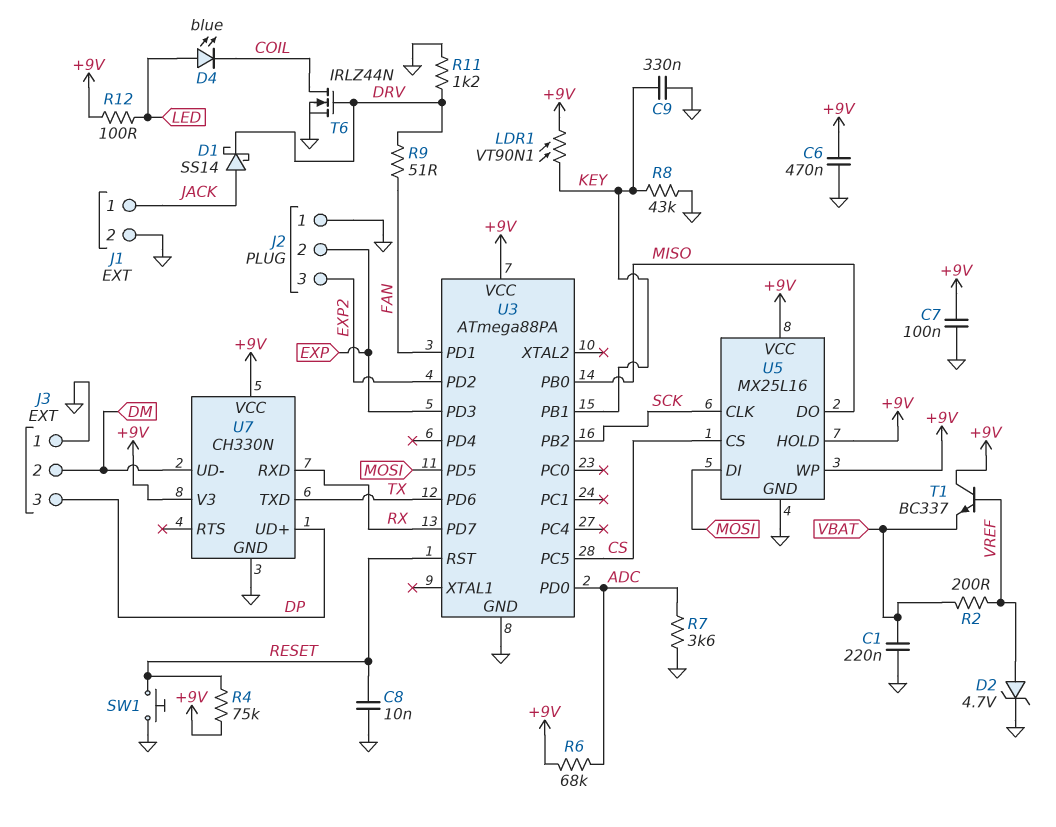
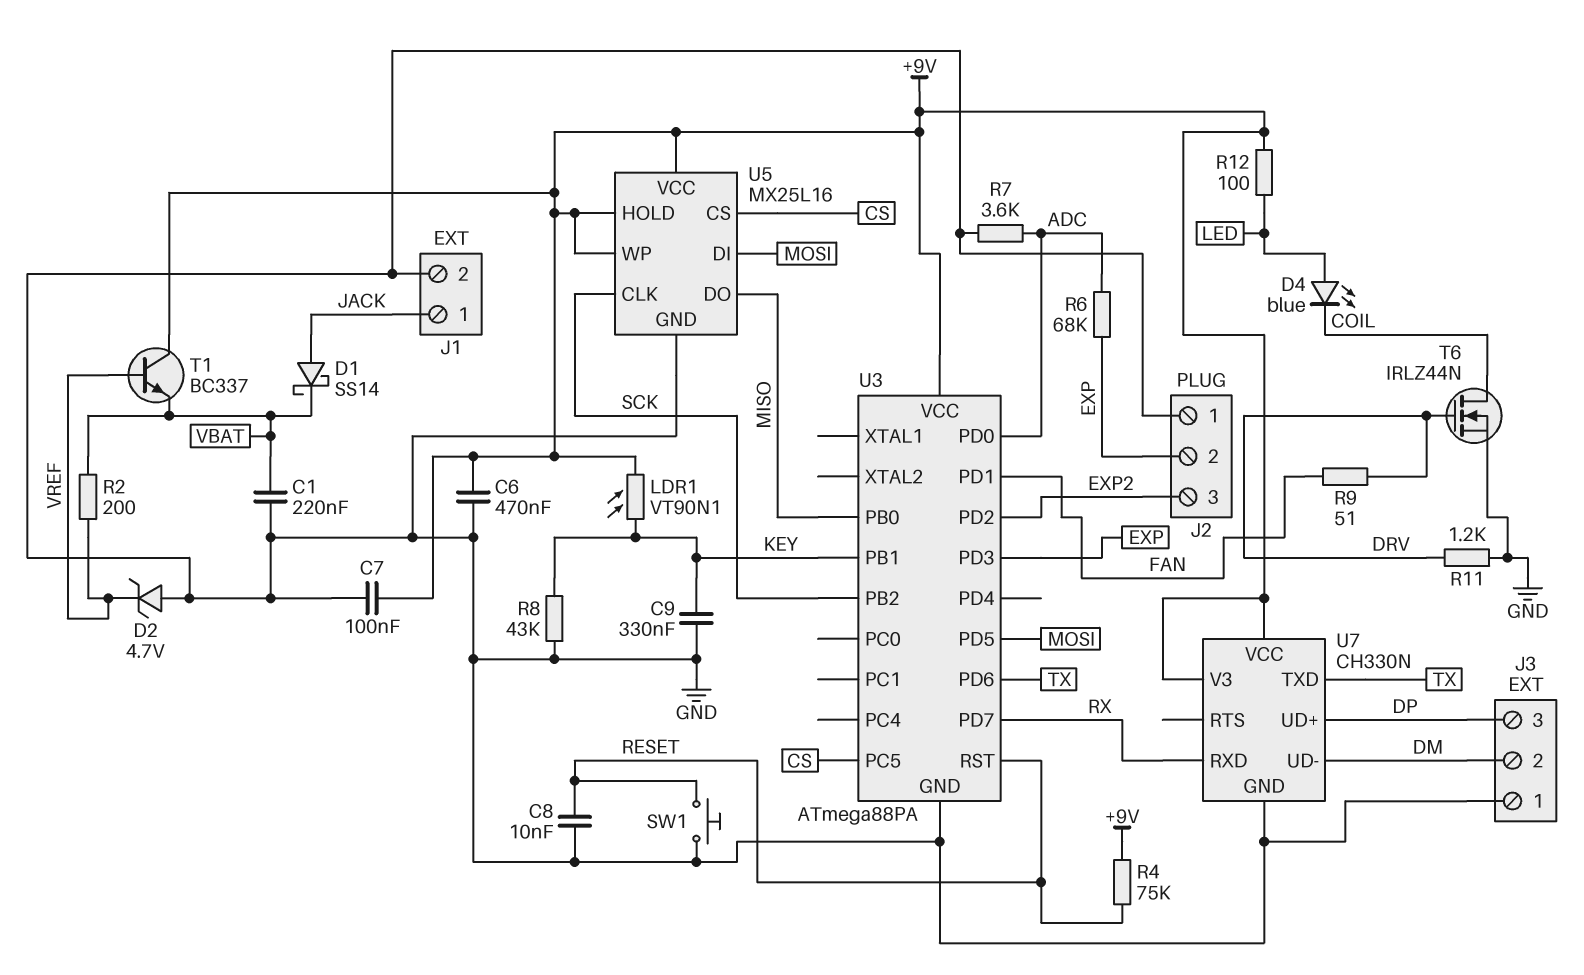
D1: schottky SS14 (A JACK, K DRV) -> schottky SS14 (A JACK, K VBAT)
D2: zener 4.7V (A VREF, K GND) -> zener 4.7V (A GND, K VREF)
R6: 68k (+9V, ADC) -> 68k (ADC, EXP)

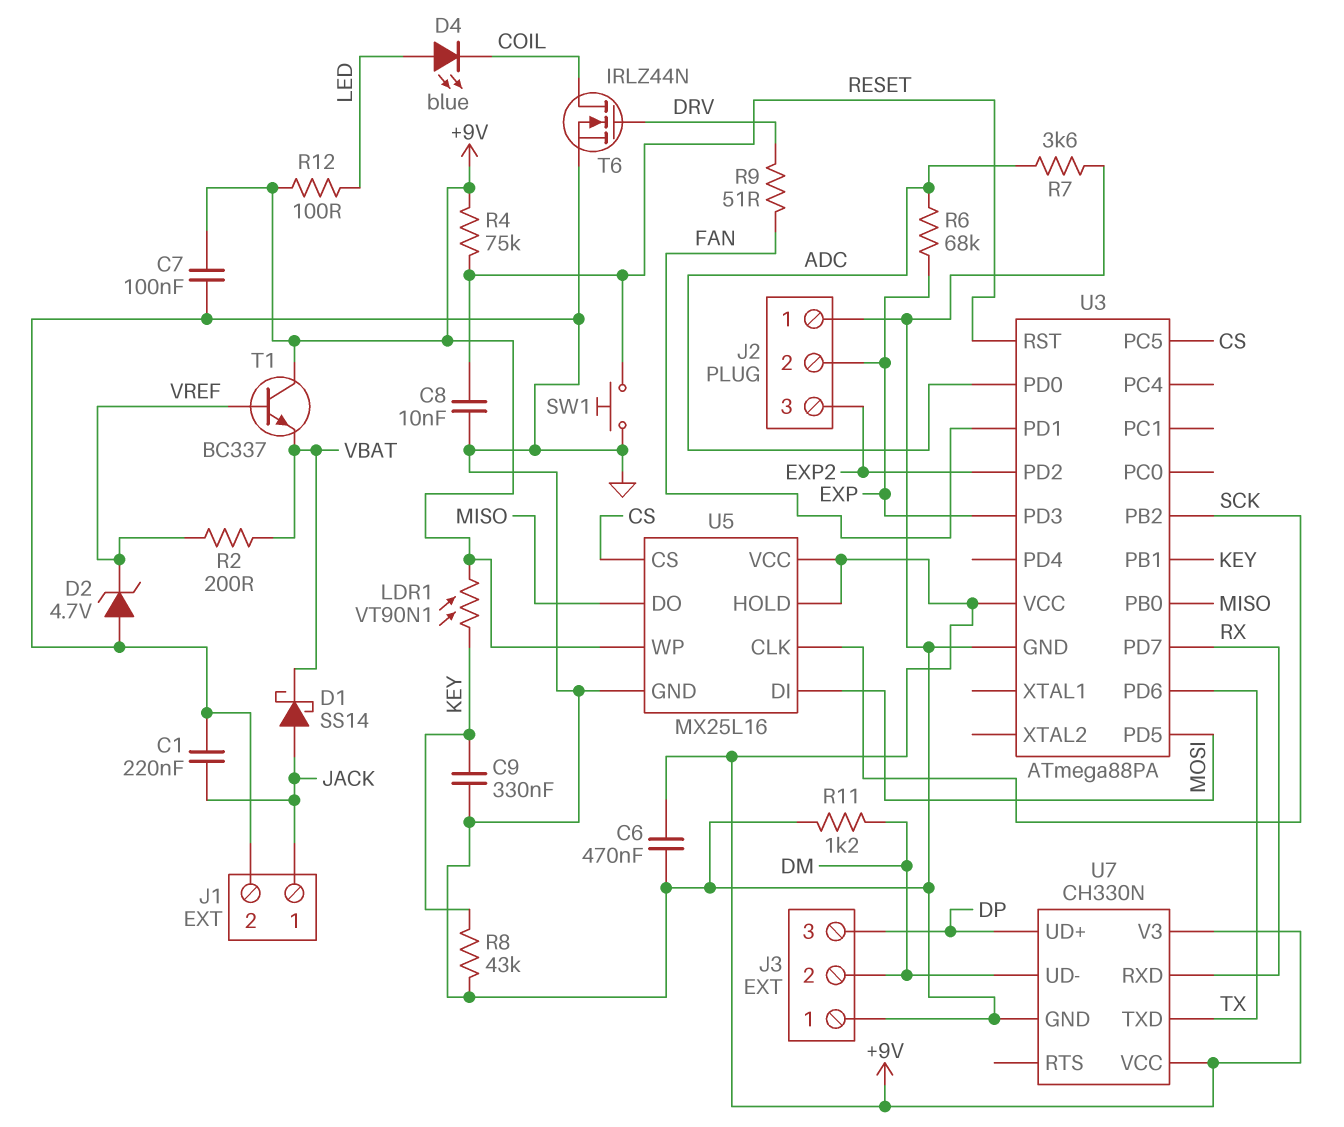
C1: 220nF (GND, VBAT) -> 220nF (GND, JACK)
R11: 1.2k (DRV, GND) -> 1.2k (DM, GND)

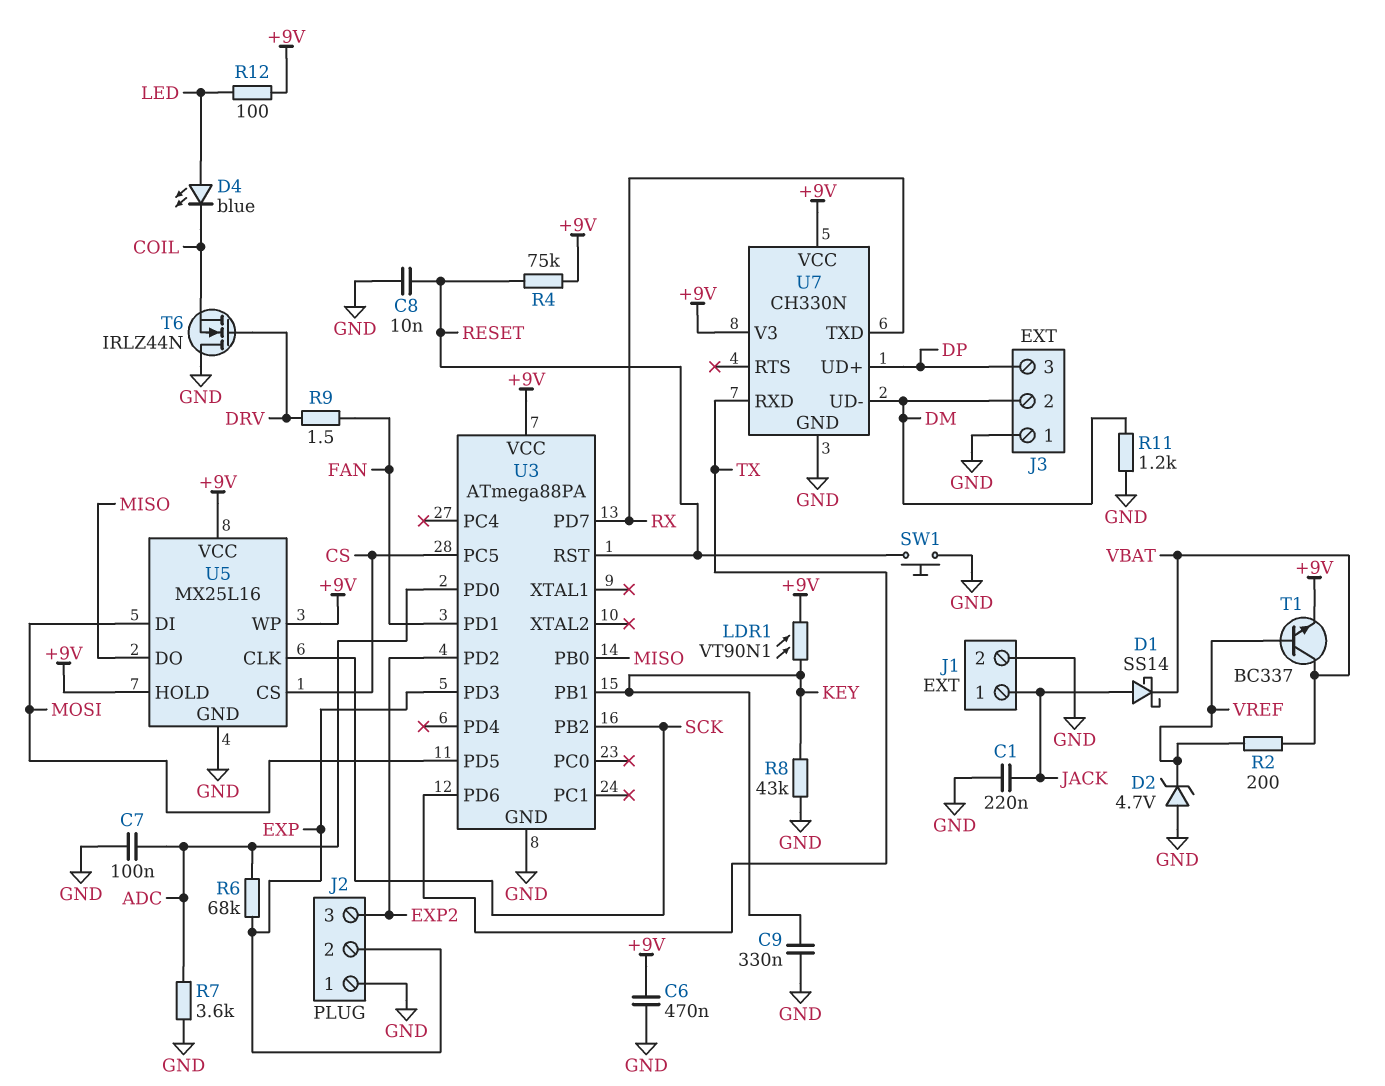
C7: 100nF (+9V, GND) -> 100nF (ADC, GND)
R9: 51 (DRV, FAN) -> 1.5 (DRV, FAN)
T1: NPN BC337 (B VREF, C +9V, E VBAT) -> NPN BC337 (B VREF, C VBAT, E +9V)
T6: NMOS IRLZ44N (G DRV, D COIL, S GND) -> NMOS IRLZ44N (G DRV, D GND, S COIL)
U7 pin RXD: RX -> TX
U7 pin TXD: TX -> RX

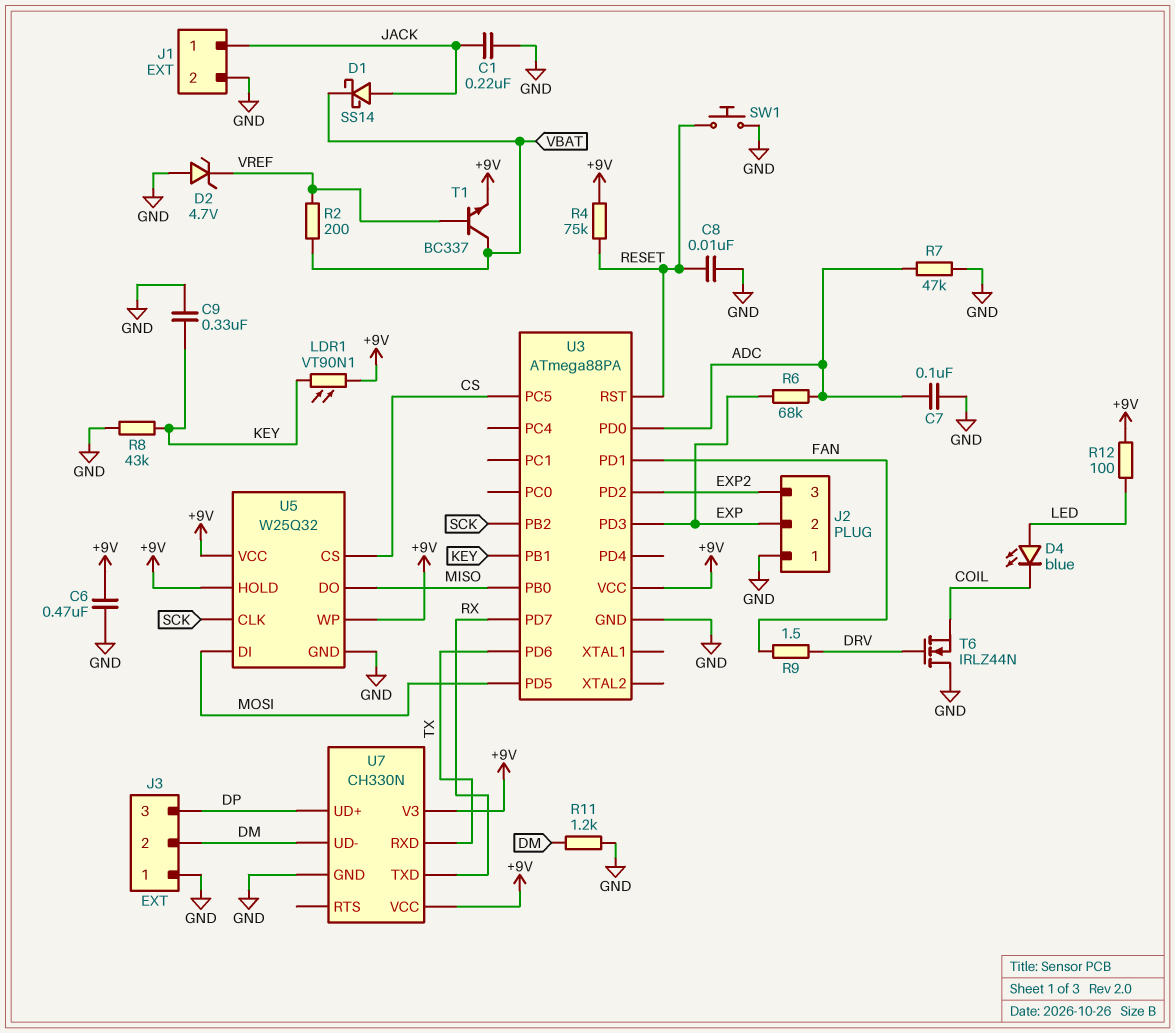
R7: 3.6k (ADC, GND) -> 47k (ADC, GND)
U5: MX25L16 -> W25Q32

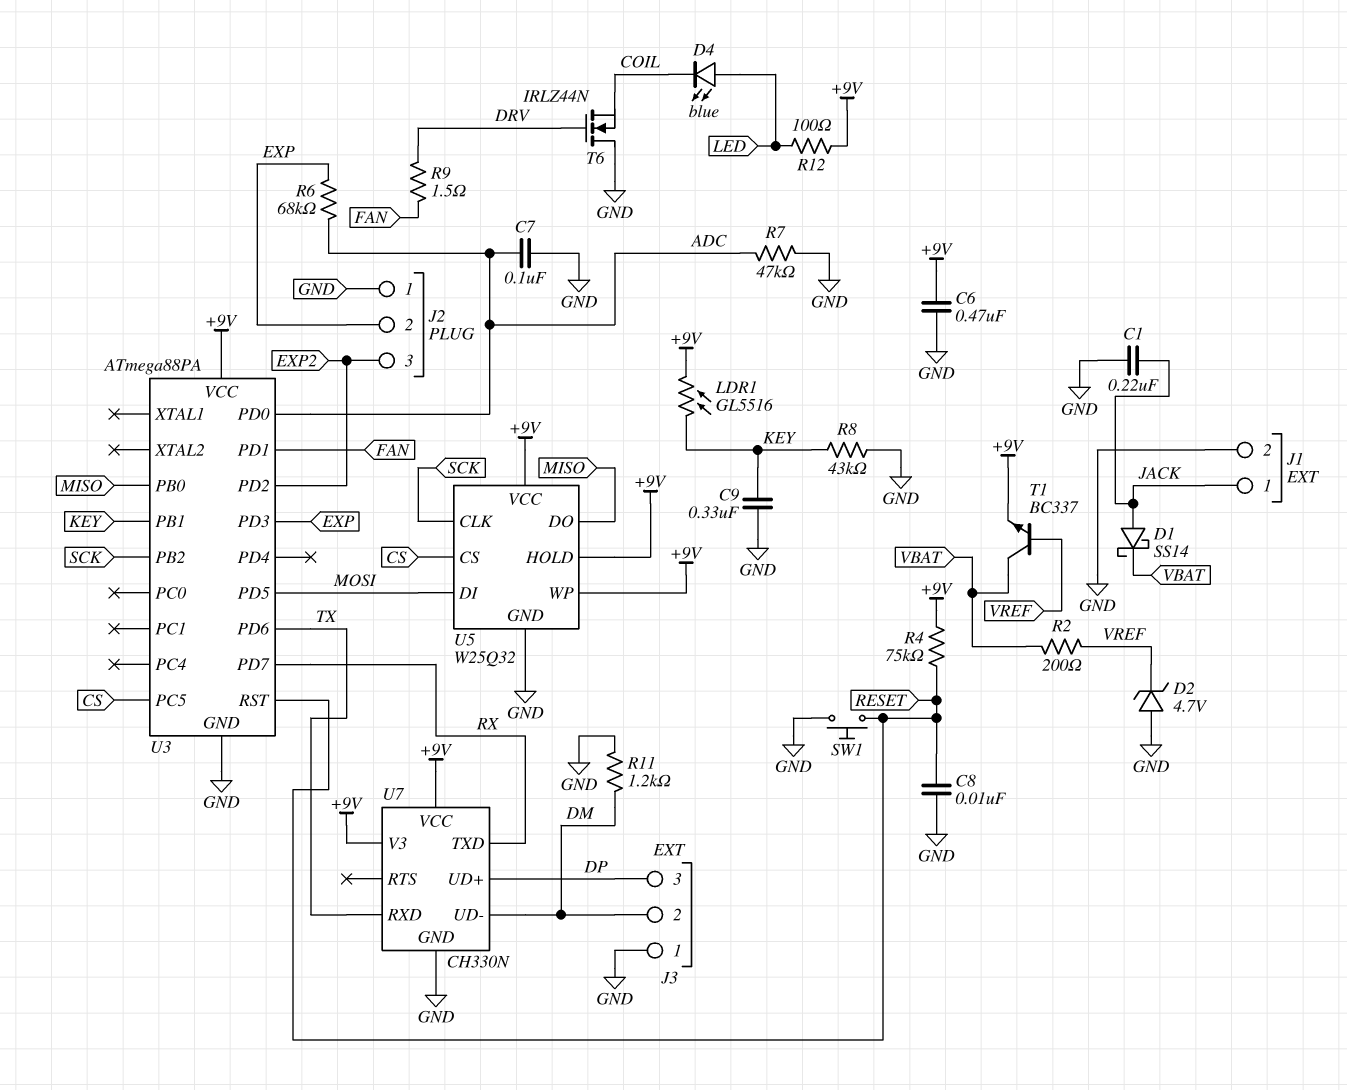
LDR1: VT90N1 (+9V, KEY) -> GL5516 (+9V, KEY)

